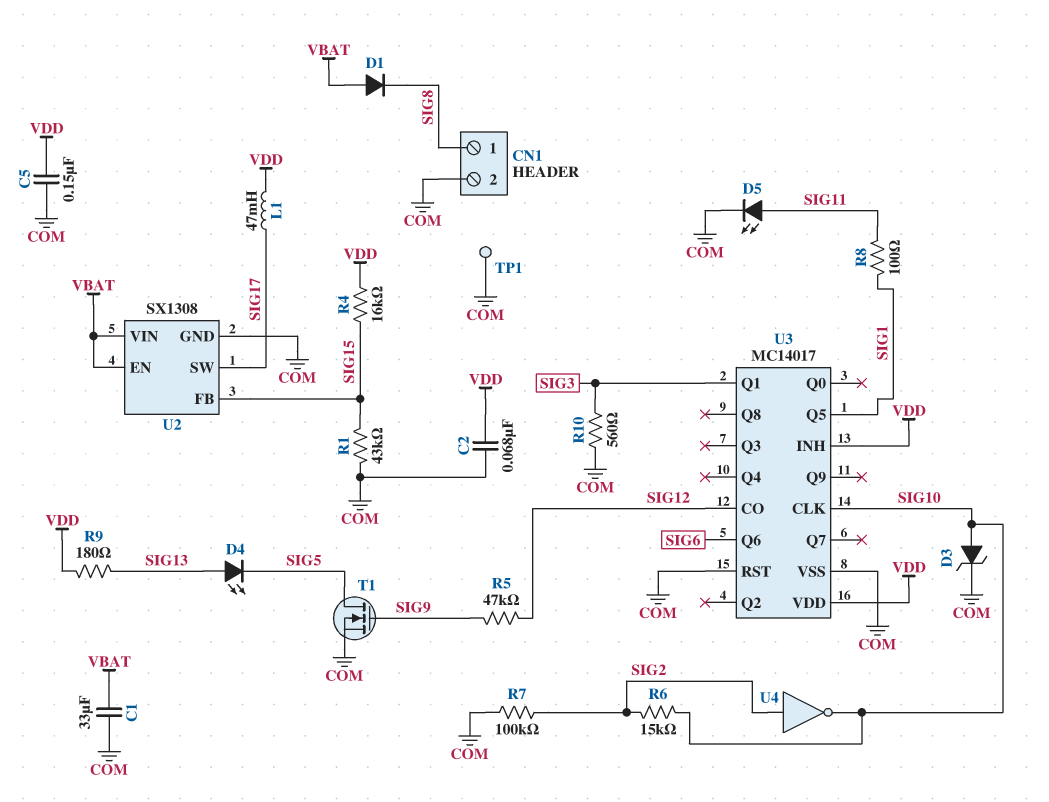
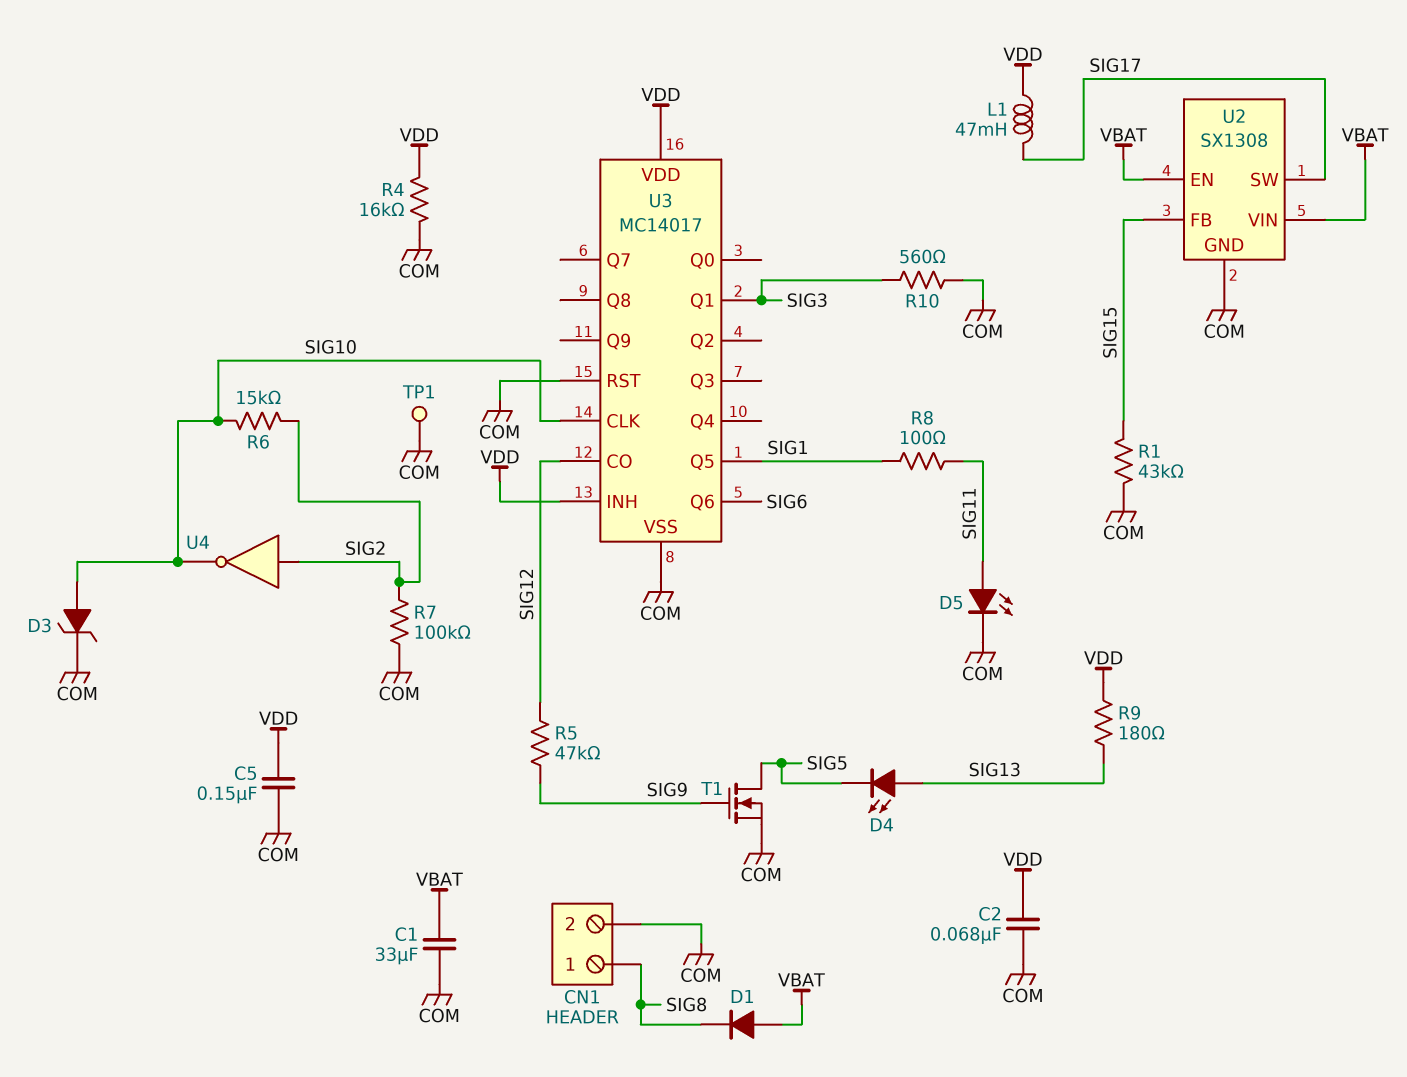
R4: 16k (SIG15, VDD) -> 16k (COM, VDD)

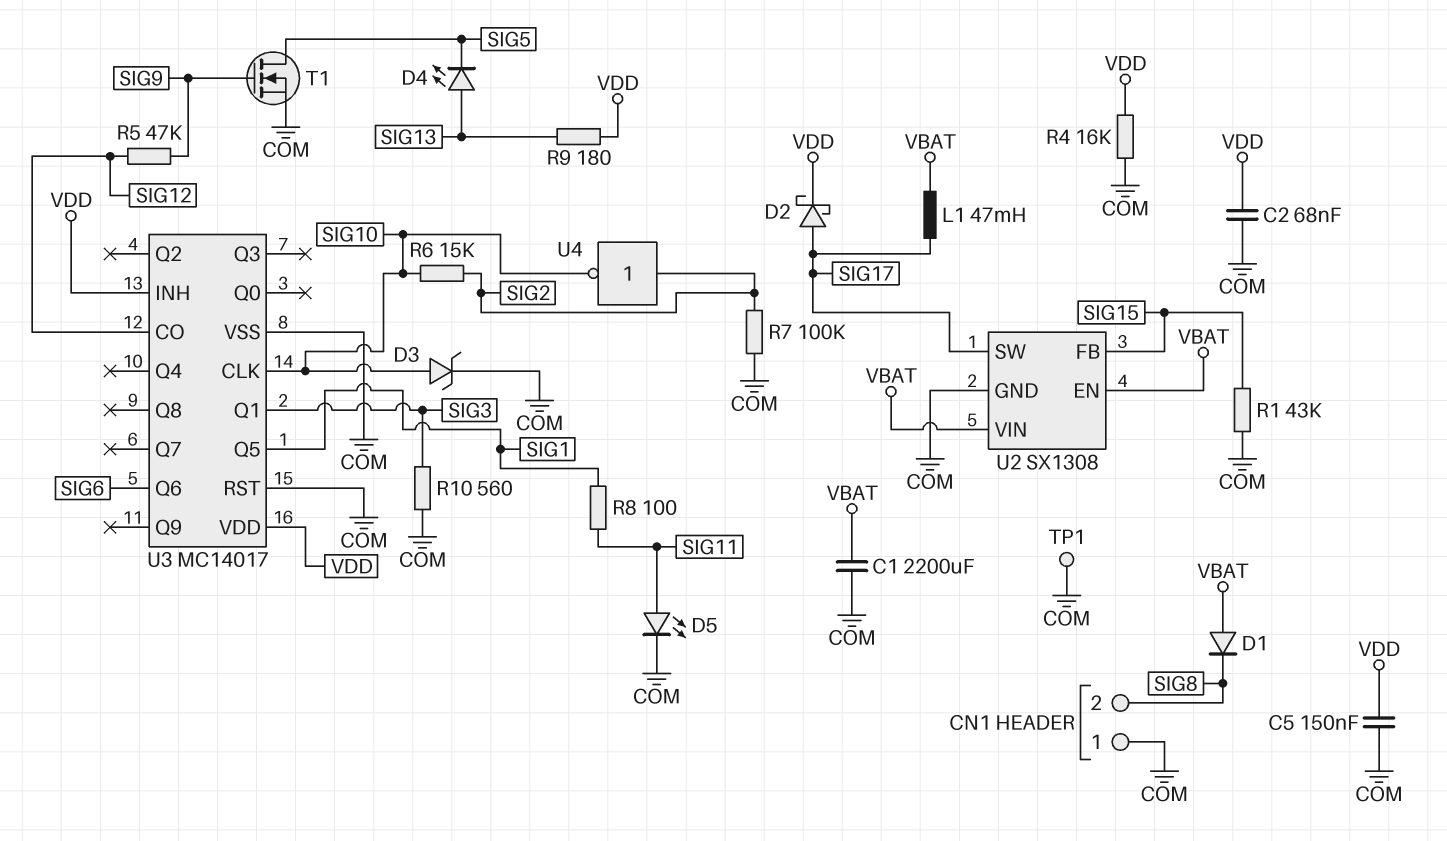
C1: 33uF (COM, VBAT) -> 2200uF (COM, VBAT)
CN1 pin 1: SIG8 -> COM
CN1 pin 2: COM -> SIG8
D2: none -> schottky (A SIG17, K VDD)
L1: 47mH (SIG17, VDD) -> 47mH (SIG17, VBAT)

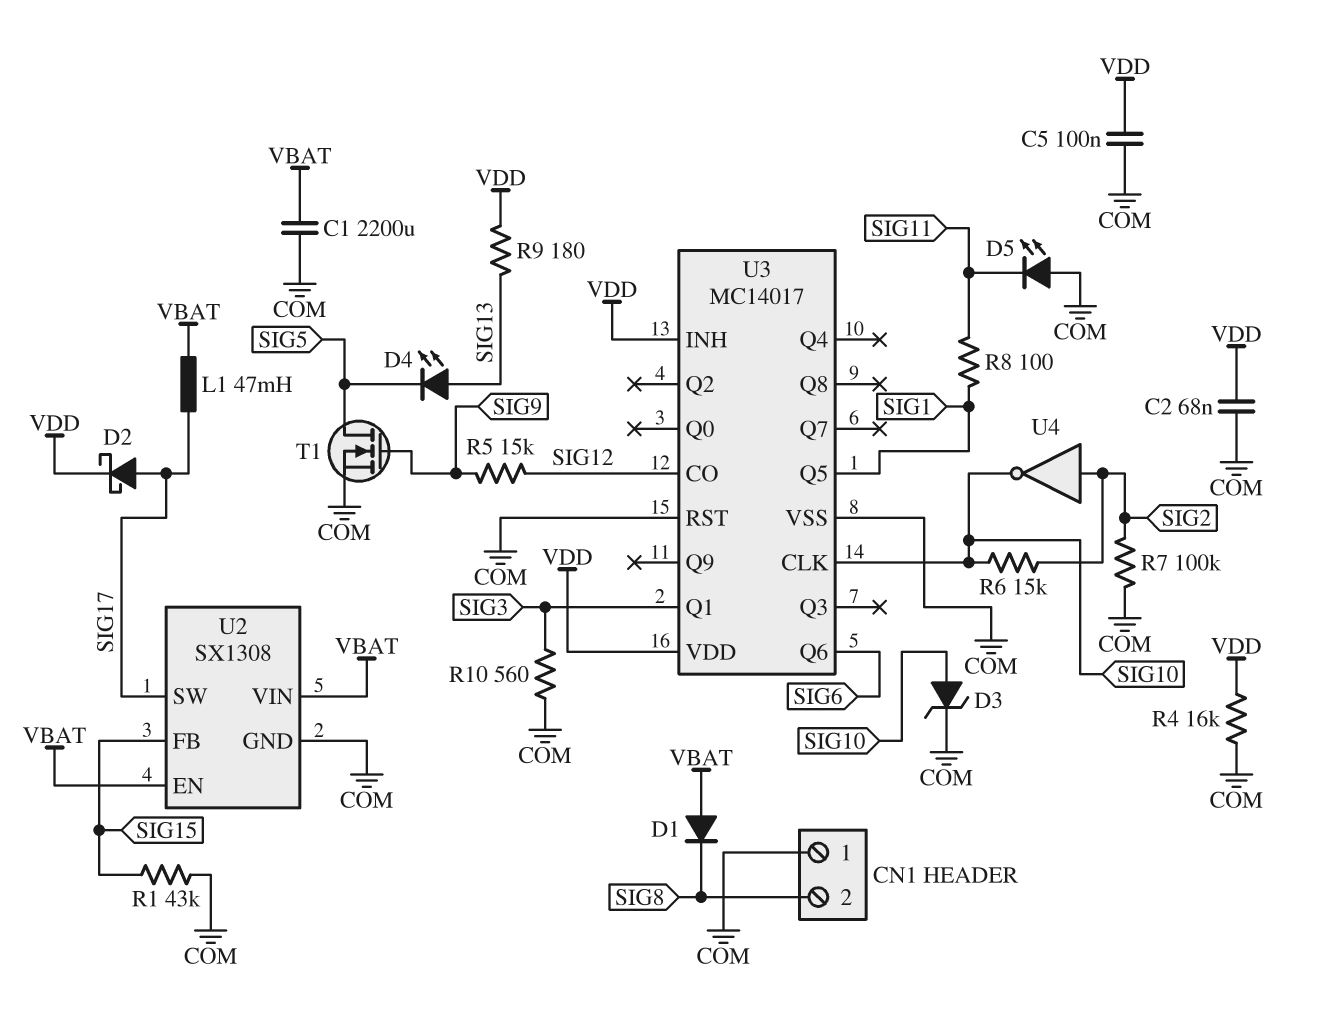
C5: 150nF (COM, VDD) -> 100nF (COM, VDD)
D5: LED (A SIG11, K COM) -> LED (A COM, K SIG11)
R5: 47k (SIG9, SIG12) -> 15k (SIG9, SIG12)
TP1: test point (COM) -> none

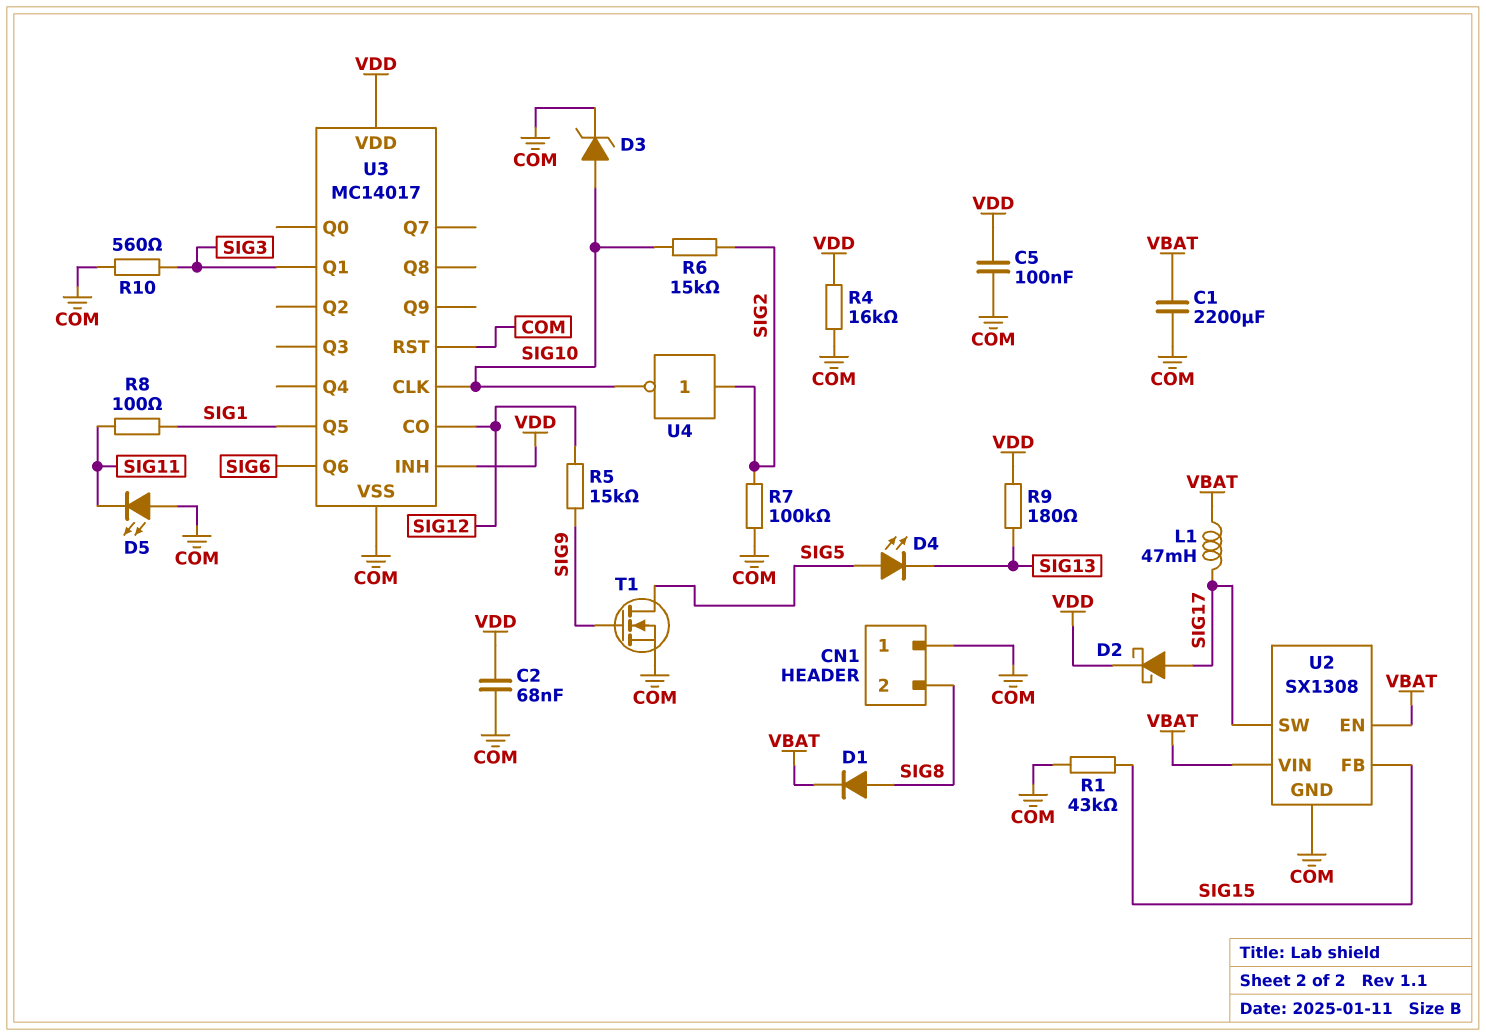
D1: diode (A VBAT, K SIG8) -> diode (A SIG8, K VBAT)
D4: LED (A SIG13, K SIG5) -> LED (A SIG5, K SIG13)

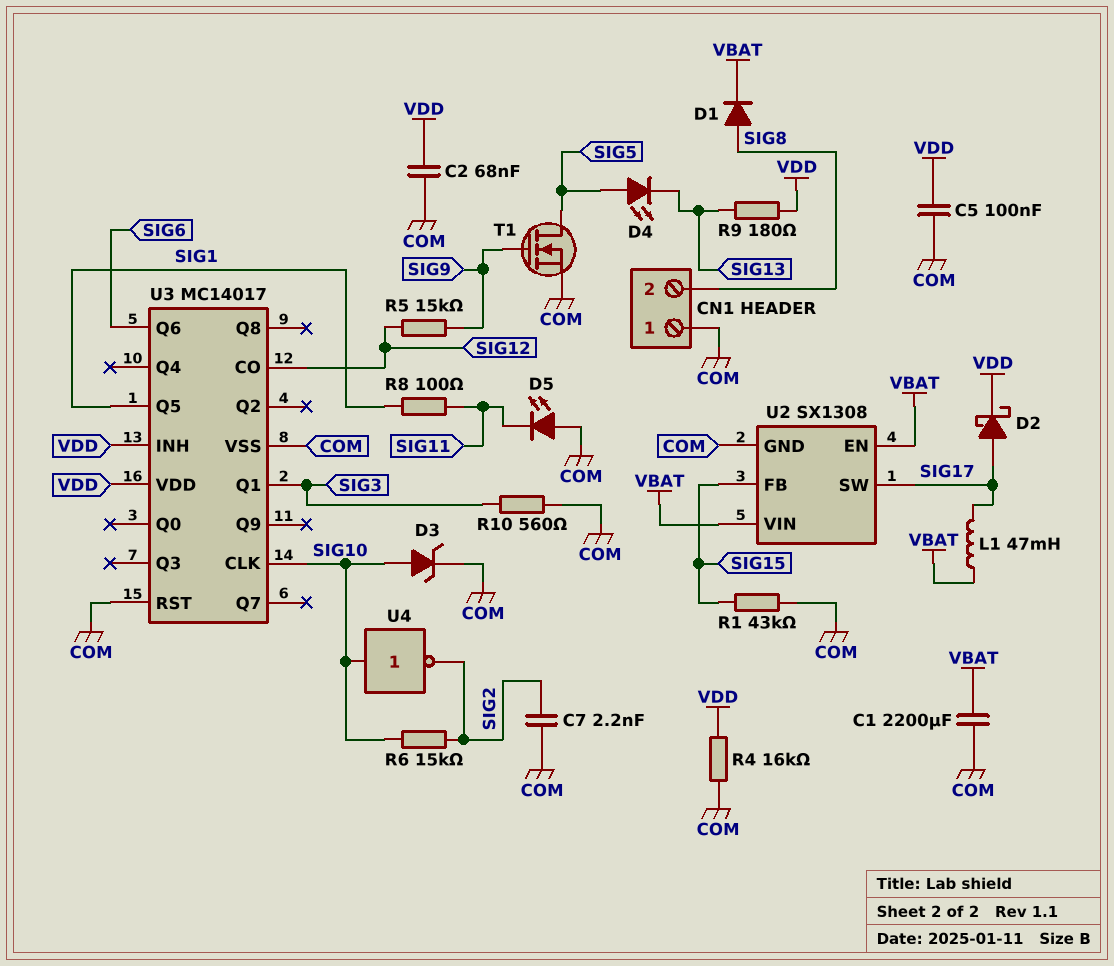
C7: none -> 2.2nF (COM, SIG2)
R7: 100k (COM, SIG2) -> none
U4: NOT (in SIG2, out SIG10) -> NOT (in SIG10, out SIG2)

